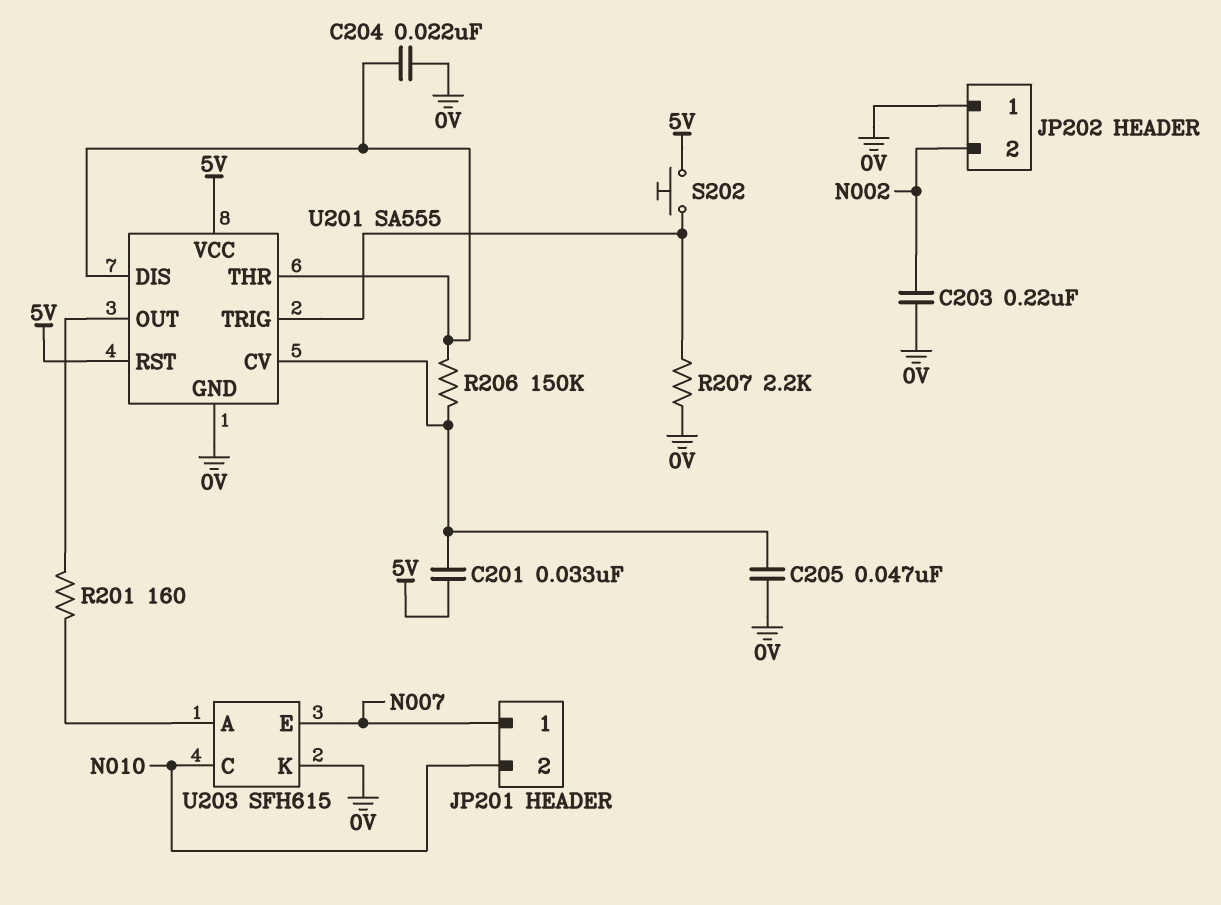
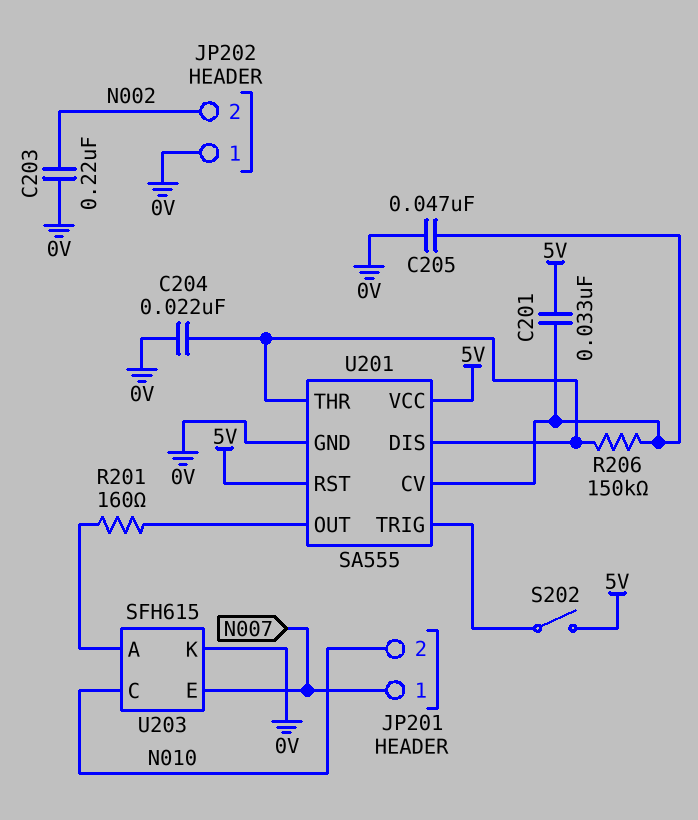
R207: 2.2k (0V, U201/TRIG) -> none
S202: button (5V, U201/TRIG) -> switch (5V, U201/TRIG)

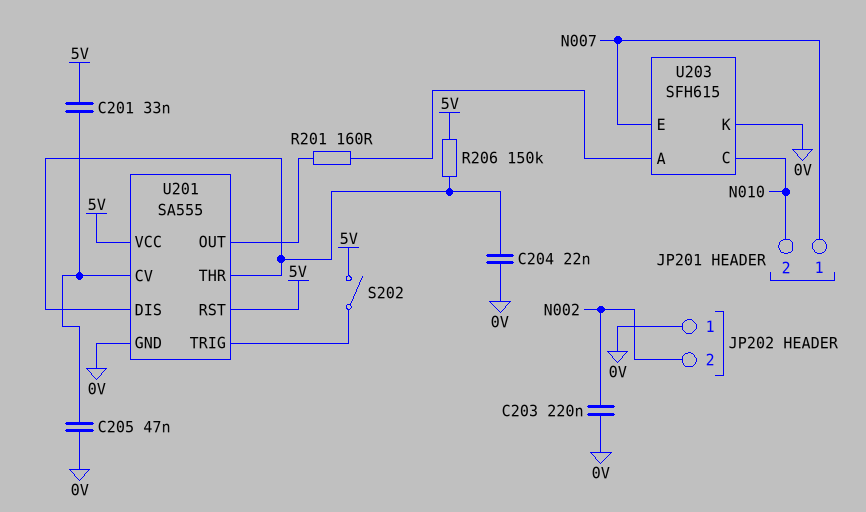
R206: 150k (U201/CV, U201/DIS) -> 150k (5V, U201/DIS)

